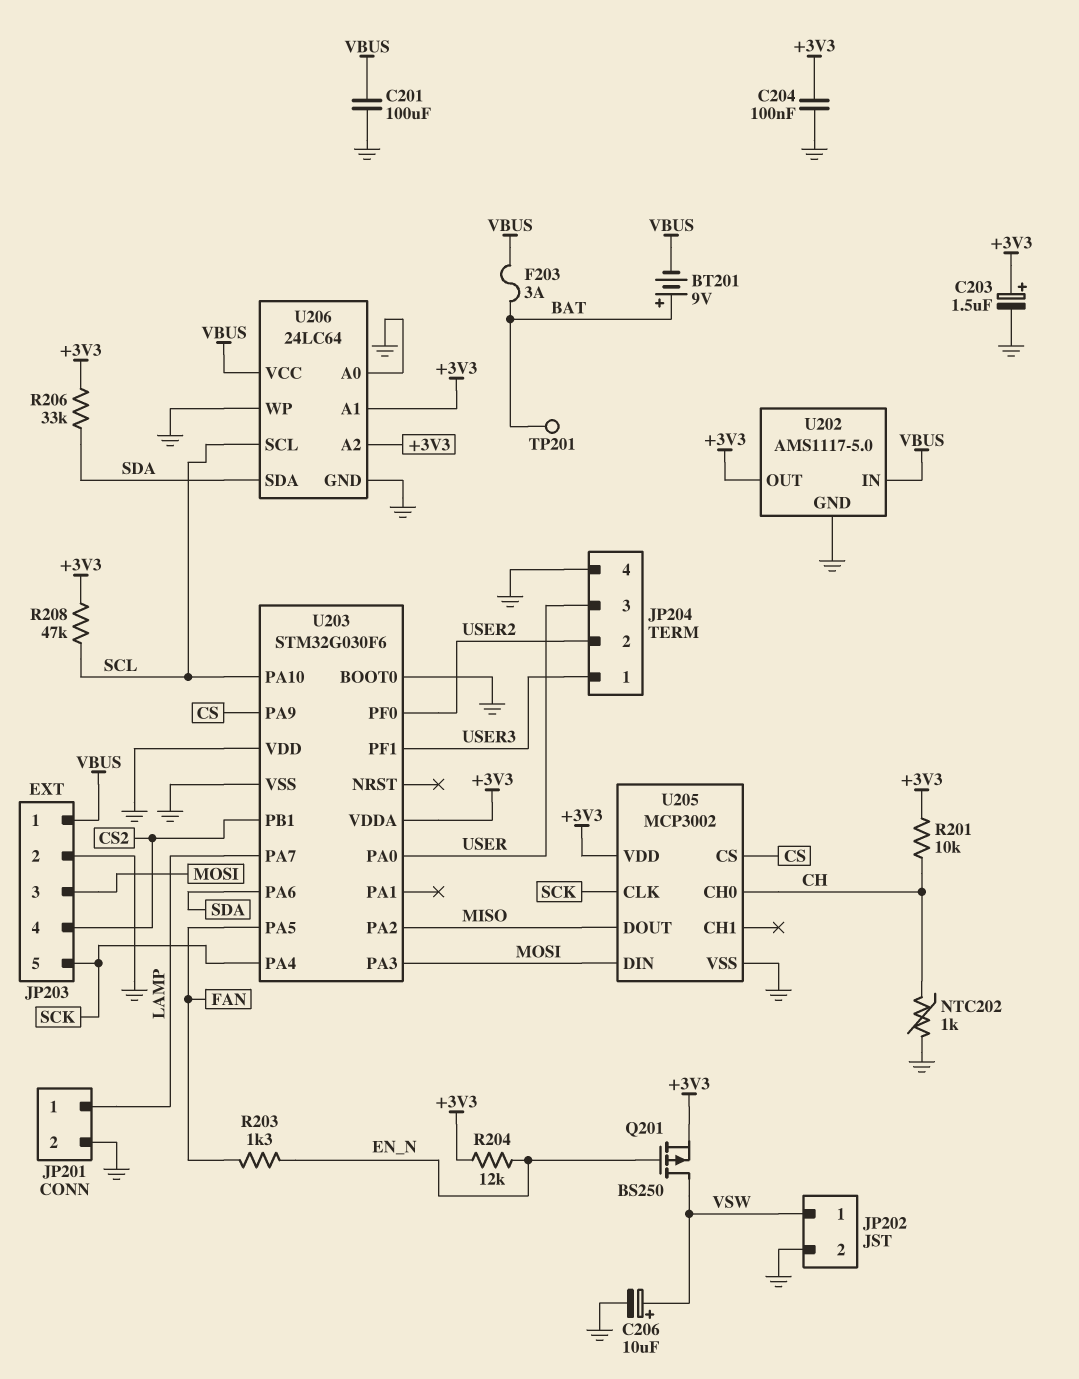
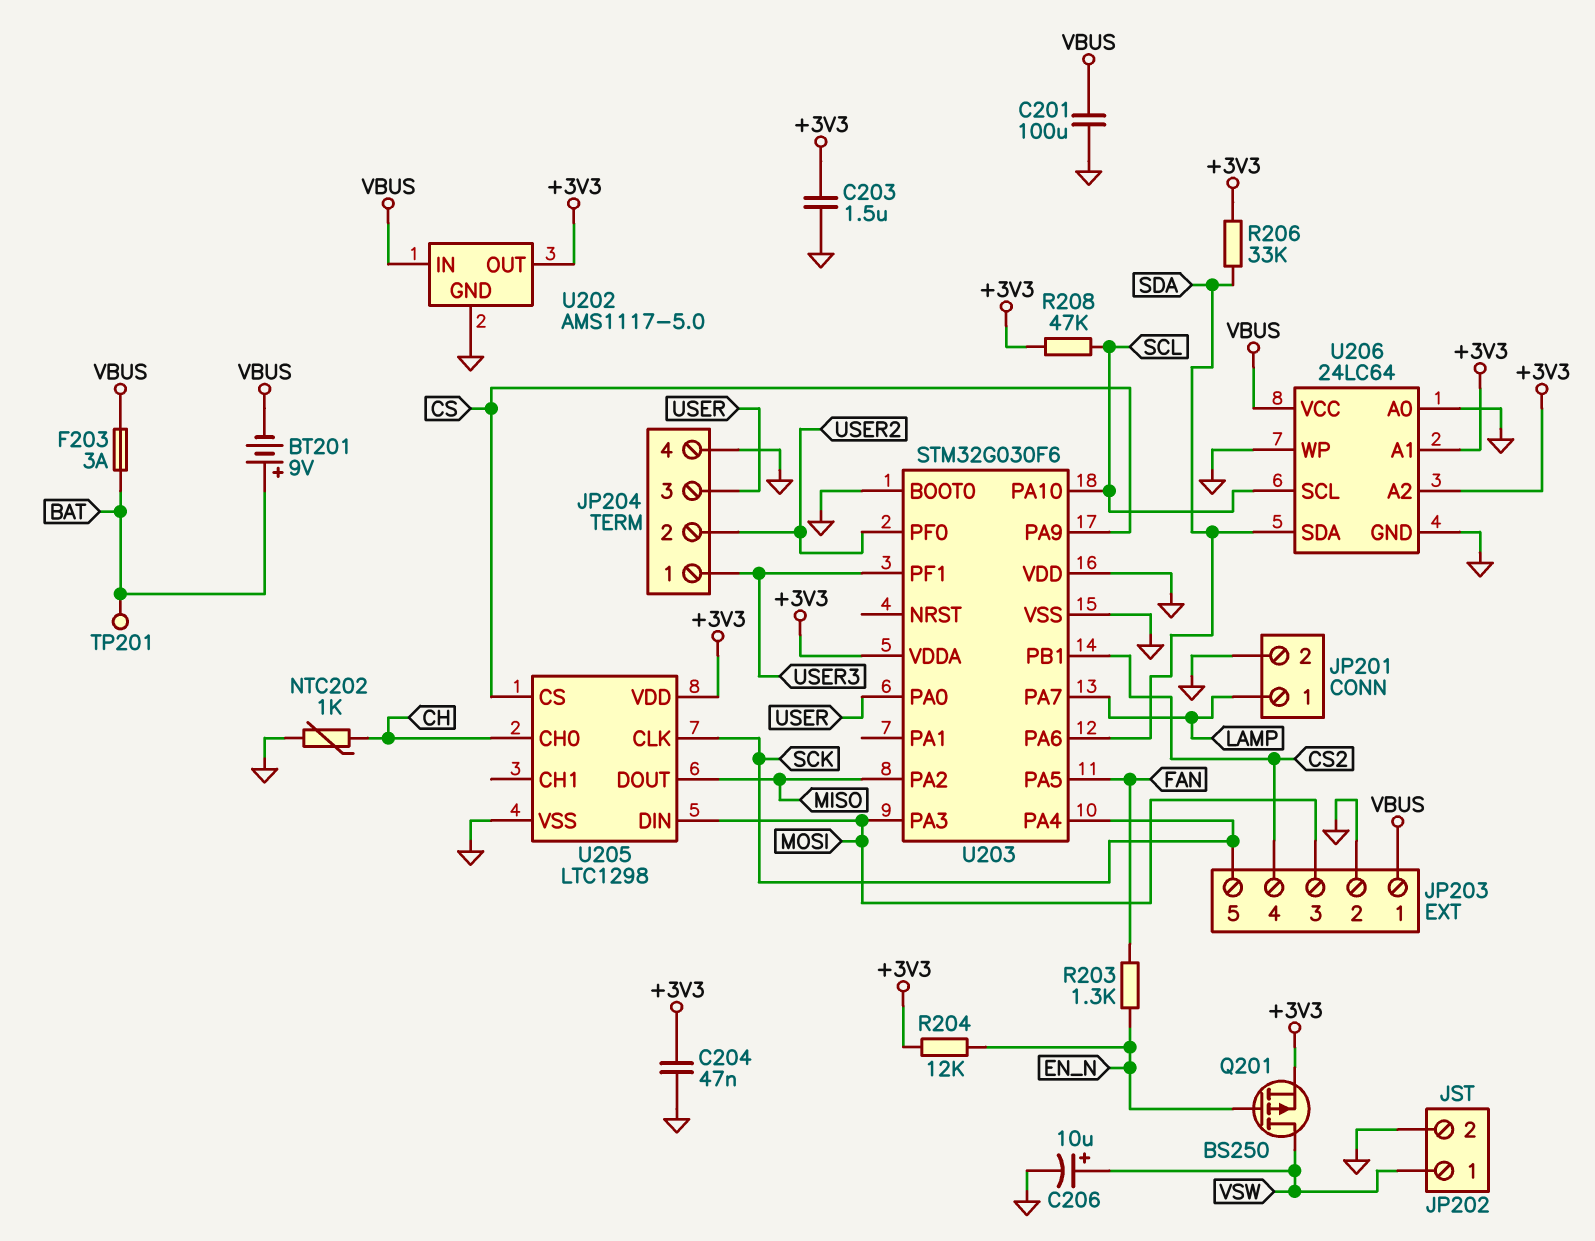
C203: 1.5uF (plus +3V3, minus GND) -> 1.5uF (+3V3, GND)
C204: 100nF (+3V3, GND) -> 47nF (+3V3, GND)
R201: 10k (+3V3, CH) -> none
U205: MCP3002 -> LTC1298

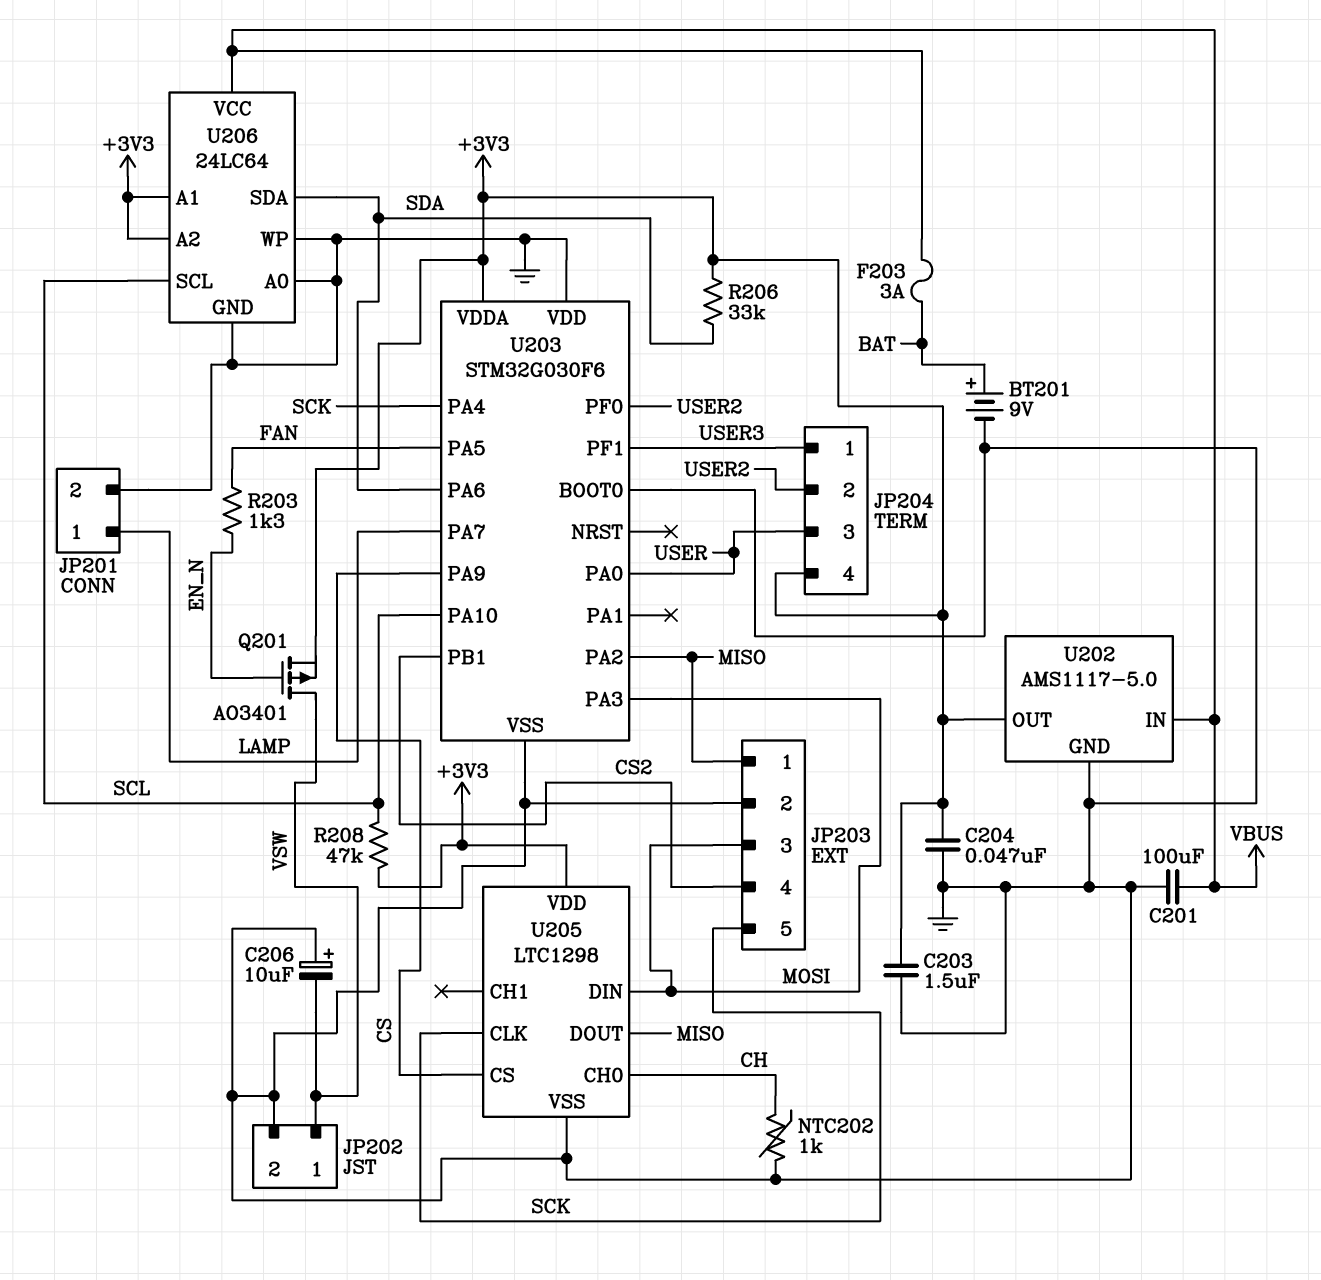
BT201: 9V (plus BAT, minus VBUS) -> 9V (plus BAT, minus GND)
C206: 10uF (plus VSW, minus GND) -> 10uF (plus GND, minus VSW)
JP203 pin 1: VBUS -> MISO
JP204 pin 4: GND -> +3V3
Q201: PMOS BS250 (G EN_N, D VSW, S +3V3) -> PMOS AO3401 (G EN_N, D VSW, S +3V3)
R204: 12k (+3V3, EN_N) -> none
TP201: test point (BAT) -> none

